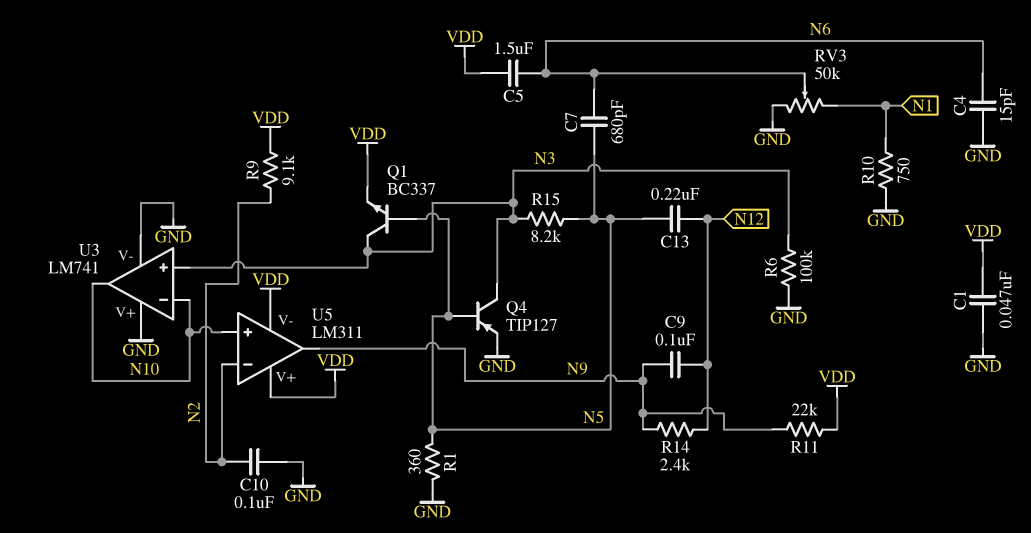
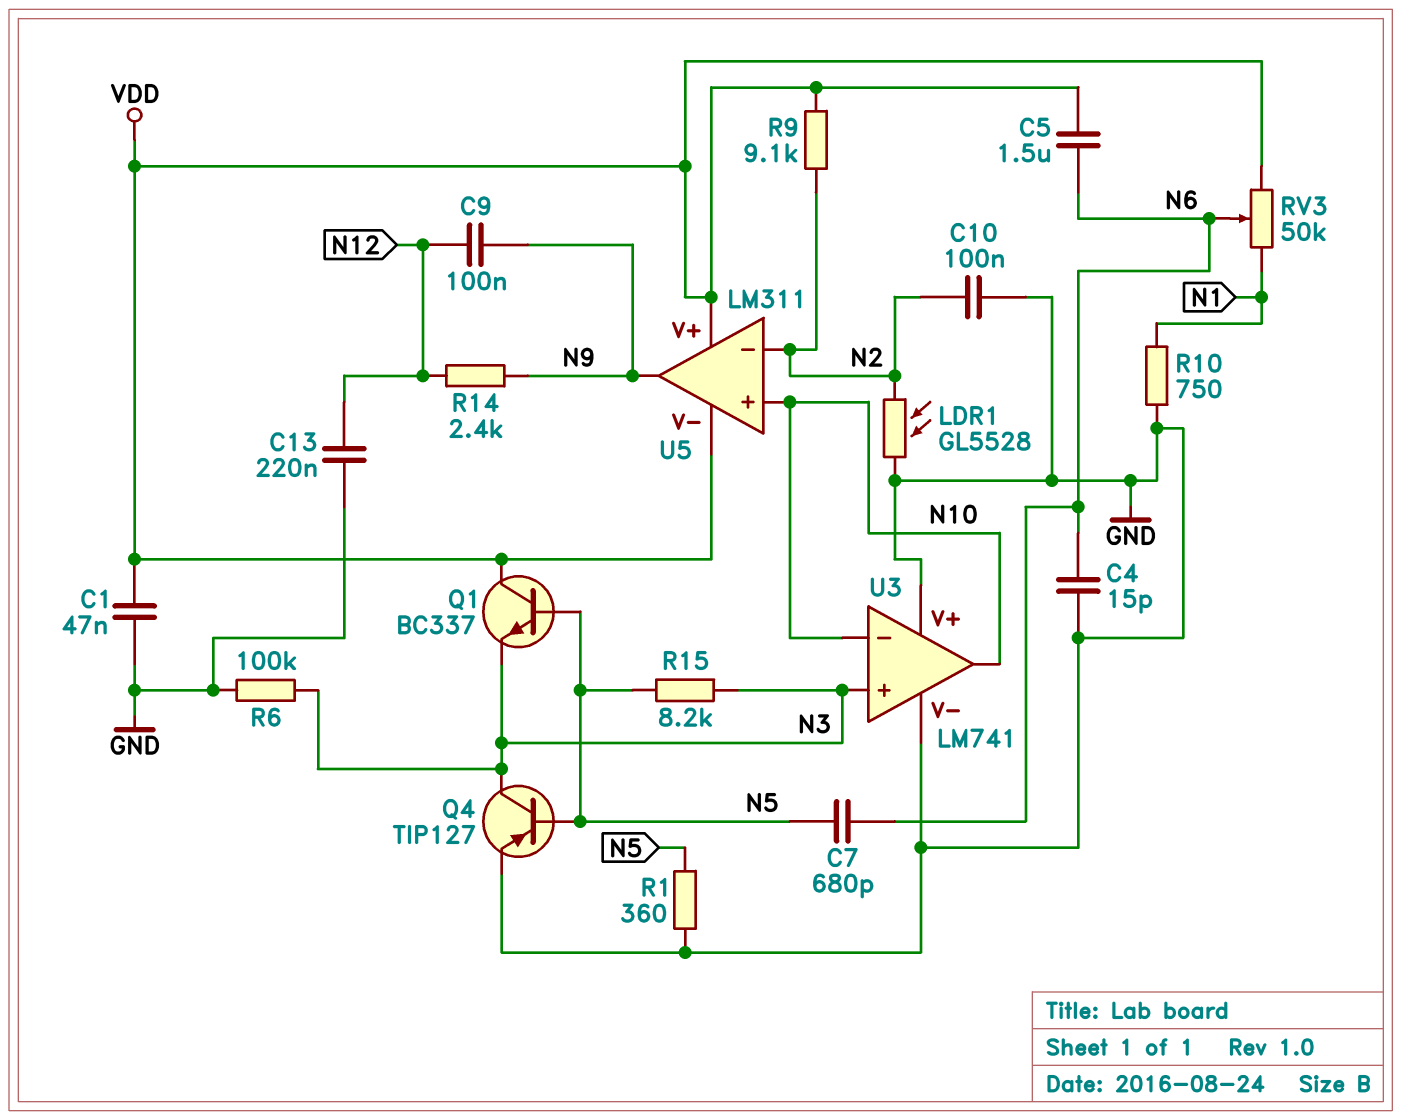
C13: 220nF (N5, N12) -> 220nF (GND, N12)
LDR1: none -> GL5528 (GND, N2)
Q1: NPN BC337 (B N5, C N3, E VDD) -> NPN BC337 (B N5, C VDD, E N3)
R11: 22k (N9, VDD) -> none
RV3: 50k (GND, N1, wiper N6) -> 50k (N1, VDD, wiper N6)

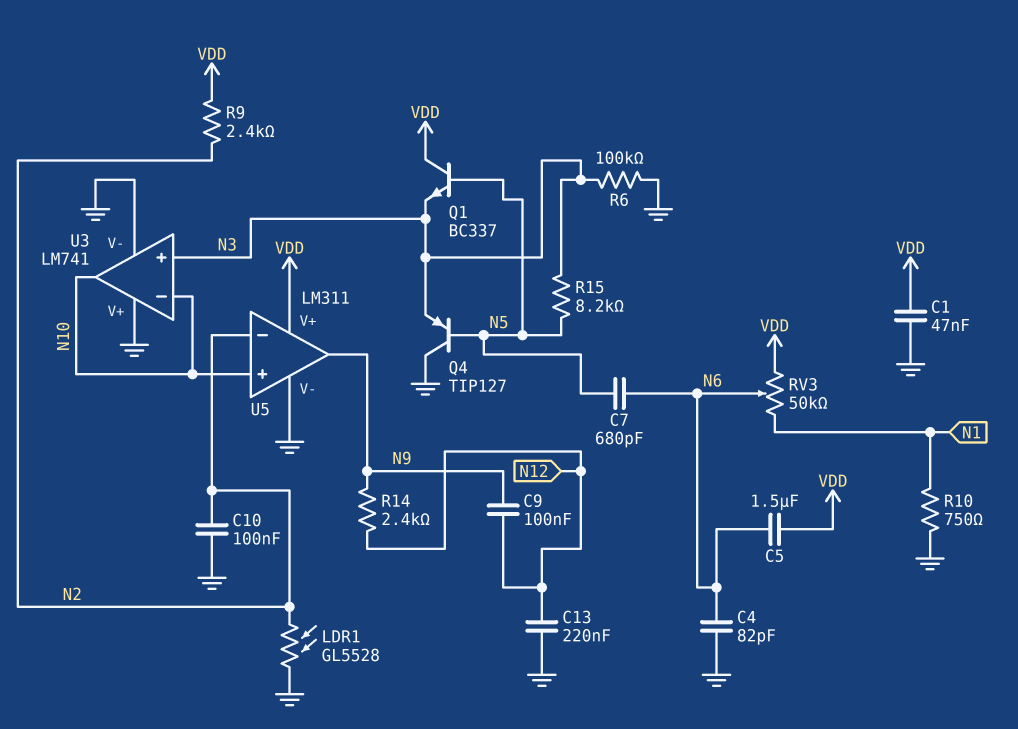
C4: 15pF (GND, N6) -> 82pF (GND, N6)
Q4: PNP TIP127 (B N5, C N3, E GND) -> PNP TIP127 (B N5, C GND, E N3)
R1: 360 (GND, N5) -> none
R9: 9.1k (N2, VDD) -> 2.4k (N2, VDD)
U5 pin V-: VDD -> GND

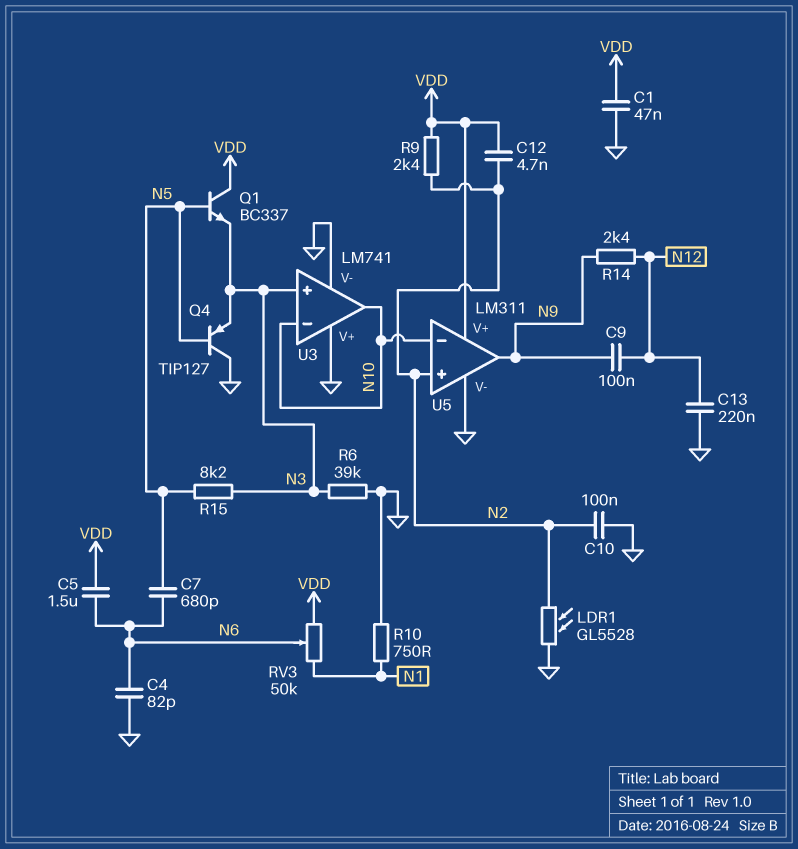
C12: none -> 4.7nF (N2, VDD)
R6: 100k (GND, N3) -> 39k (GND, N3)
U5 pin in+: N10 -> N2
U5 pin in-: N2 -> N10

